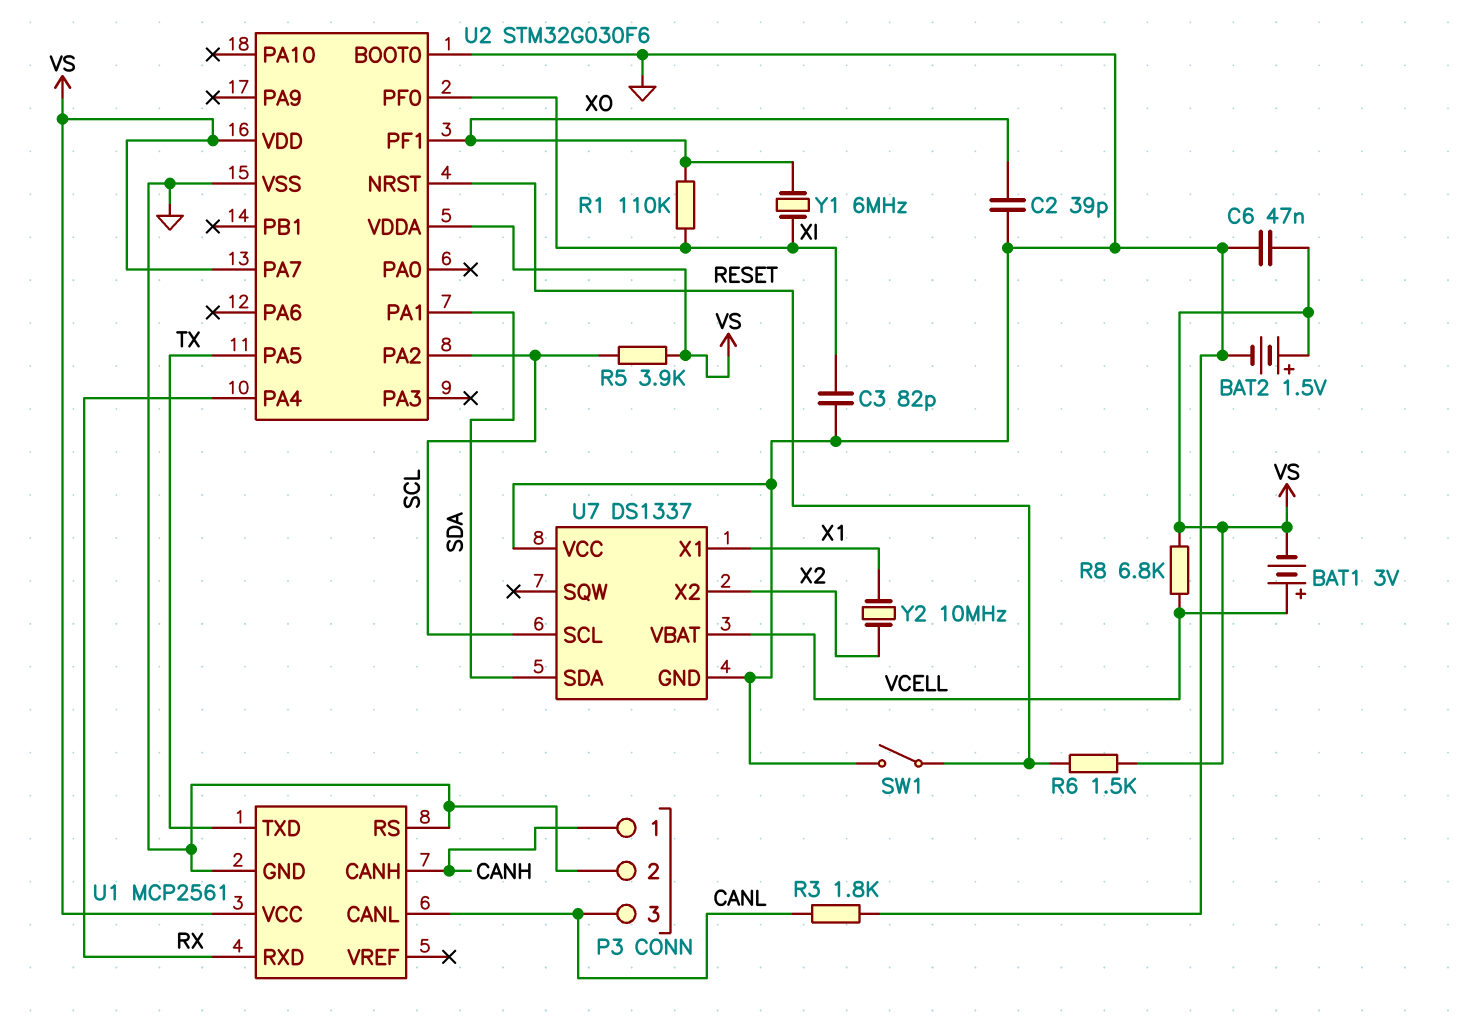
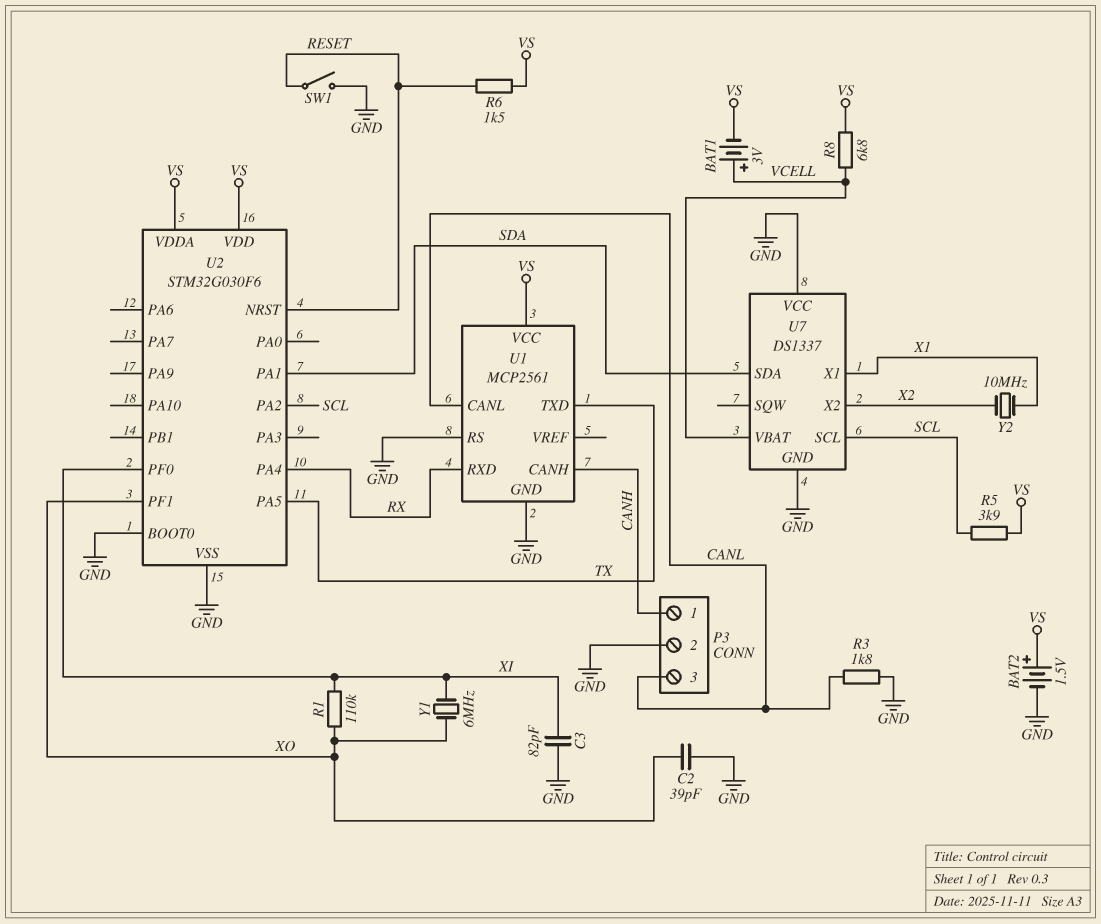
C6: 47nF (GND, VS) -> none
U2 pin PA7: VS -> none

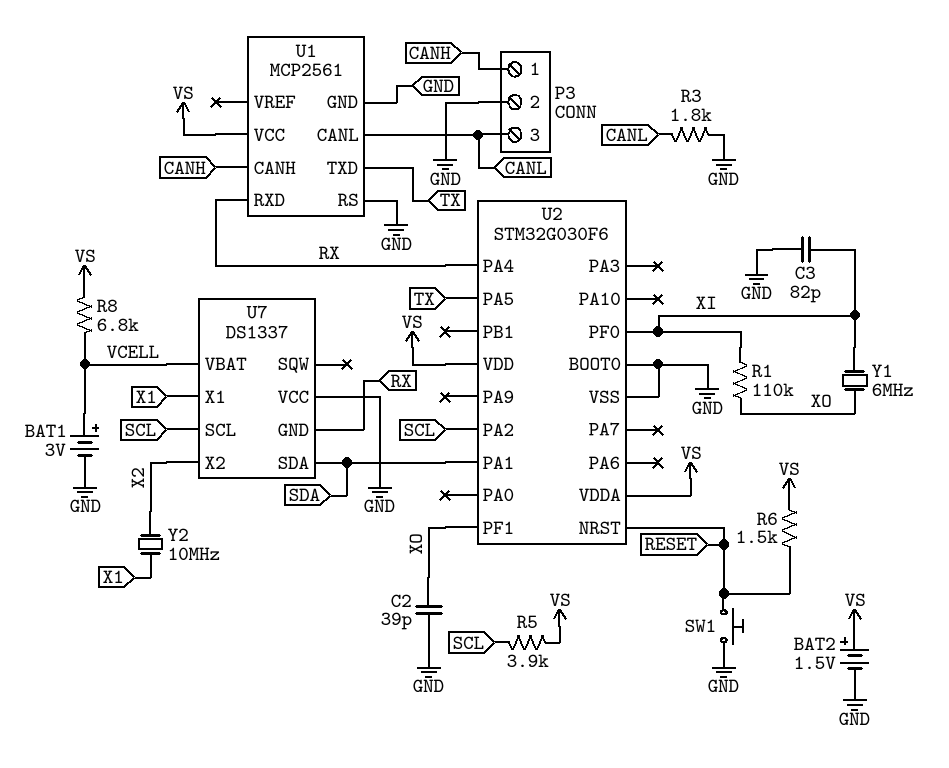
BAT1: 3V (plus VCELL, minus VS) -> 3V (plus VCELL, minus GND)
SW1: switch (GND, RESET) -> button (GND, RESET)
U7 pin GND: GND -> RX

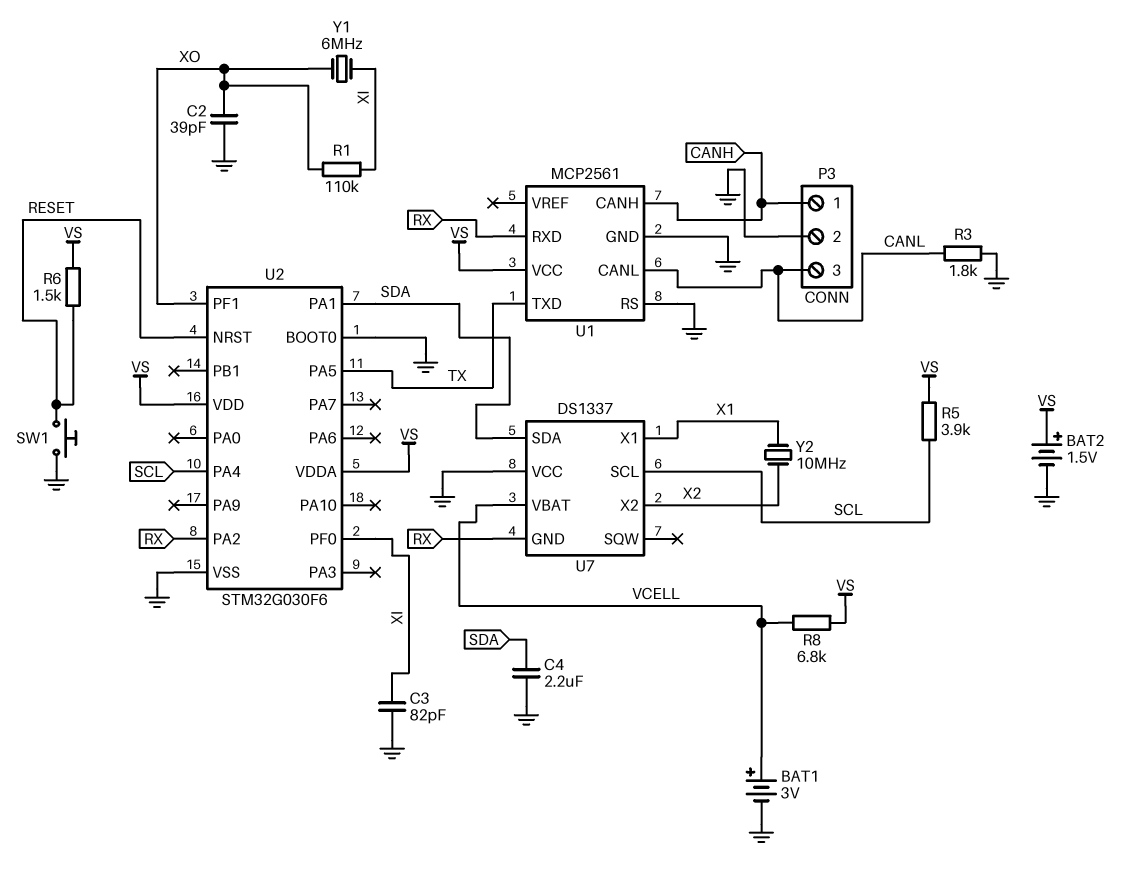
C4: none -> 2.2uF (GND, SDA)
U2 pin PA2: SCL -> RX
U2 pin PA4: RX -> SCL

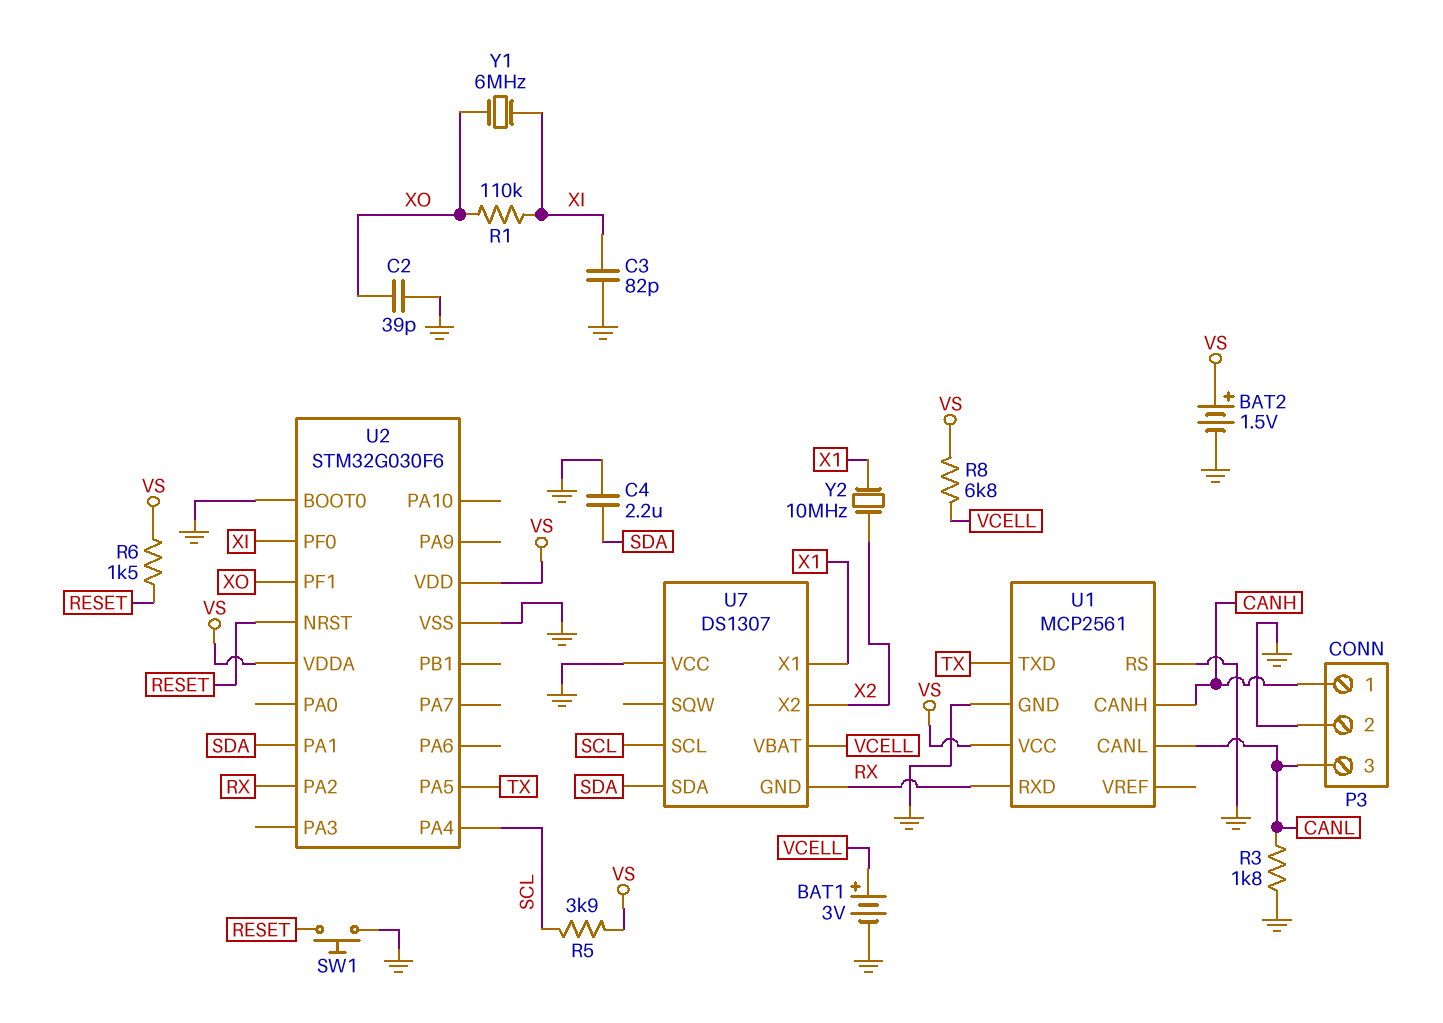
U7: DS1337 -> DS1307

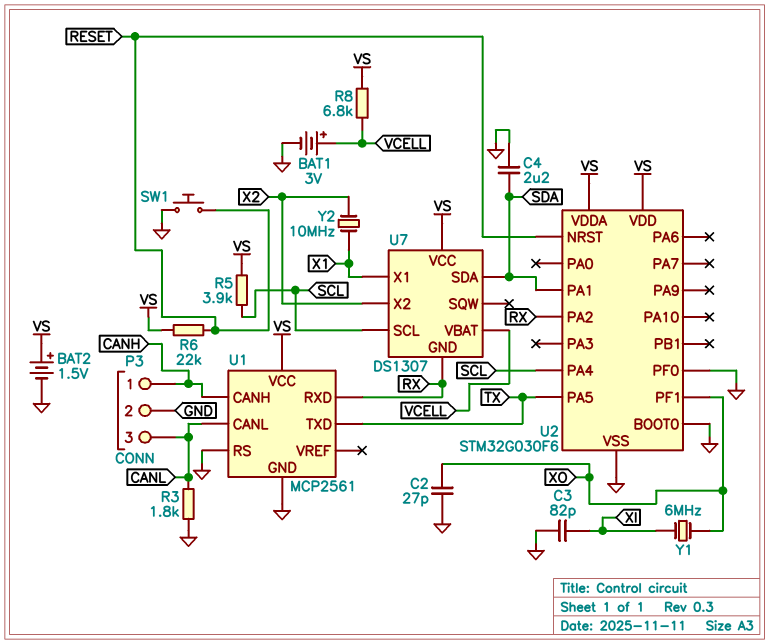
C2: 39pF (GND, XO) -> 27pF (GND, XO)
R1: 110k (XI, XO) -> none
R6: 1.5k (RESET, VS) -> 22k (RESET, VS)
U2 pin PF0: XI -> GND
U7 pin VCC: GND -> VS

